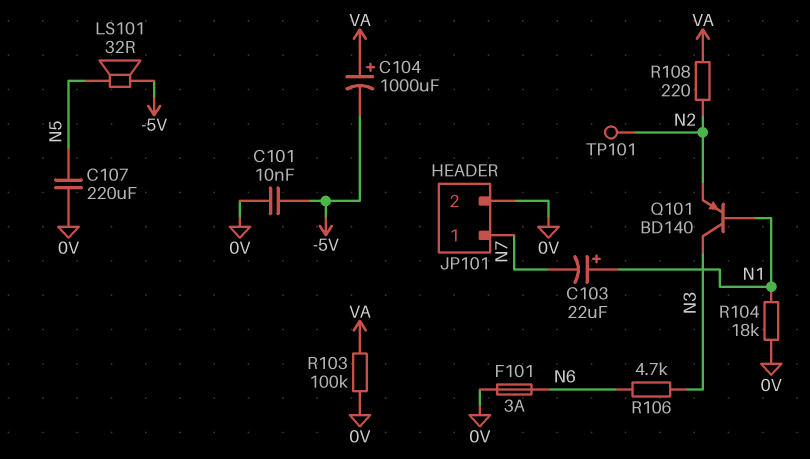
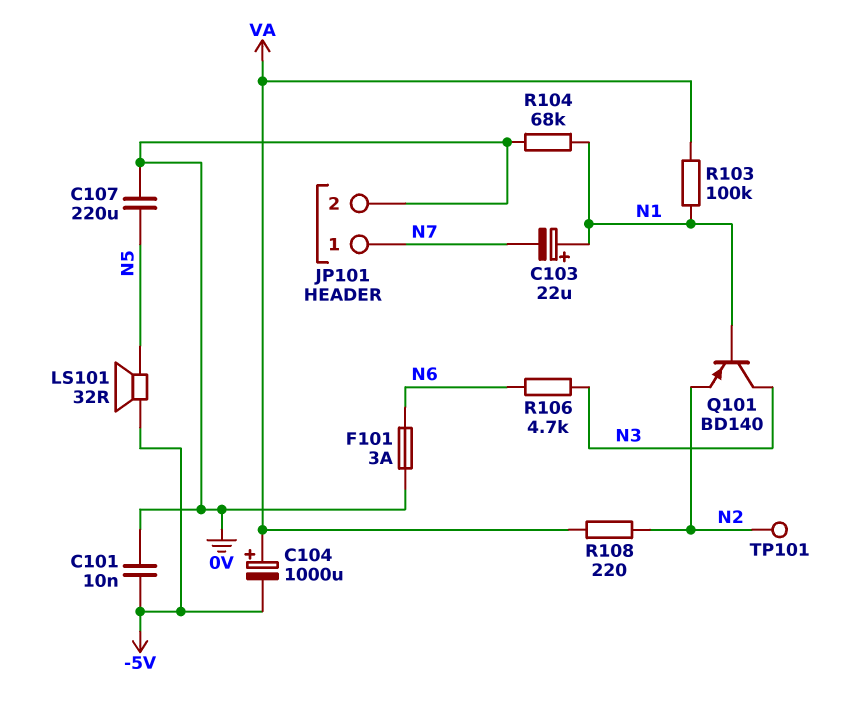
R103: 100k (0V, VA) -> 100k (N1, VA)
R104: 18k (0V, N1) -> 68k (0V, N1)

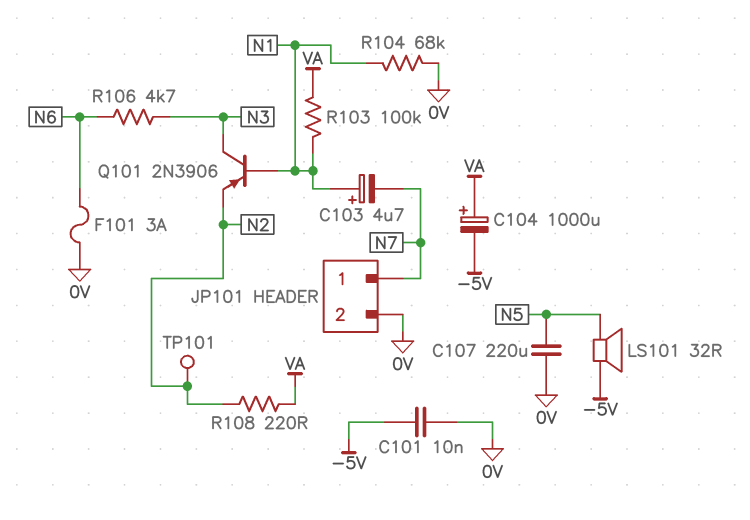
C103: 22uF (plus N1, minus N7) -> 4.7uF (plus N1, minus N7)
Q101: PNP BD140 (B N1, C N3, E N2) -> PNP 2N3906 (B N1, C N3, E N2)

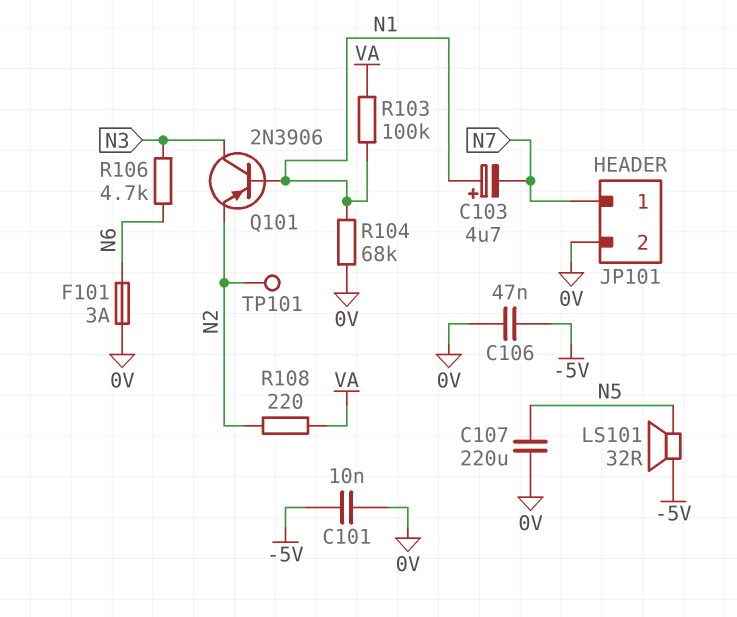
C104: 1000uF (plus VA, minus -5V) -> none
C106: none -> 47nF (-5V, 0V)

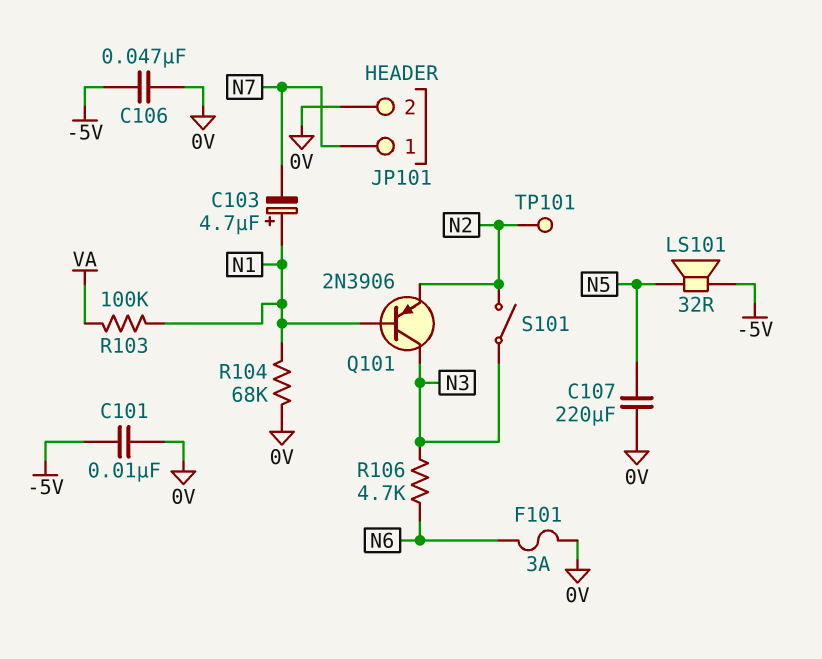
R108: 220 (N2, VA) -> none
S101: none -> switch (N2, N3)

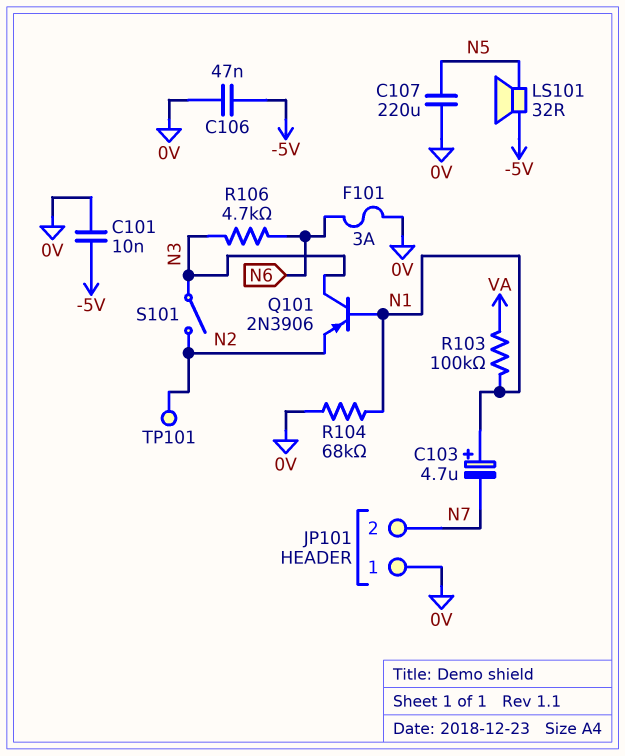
JP101 pin 1: N7 -> 0V
JP101 pin 2: 0V -> N7

